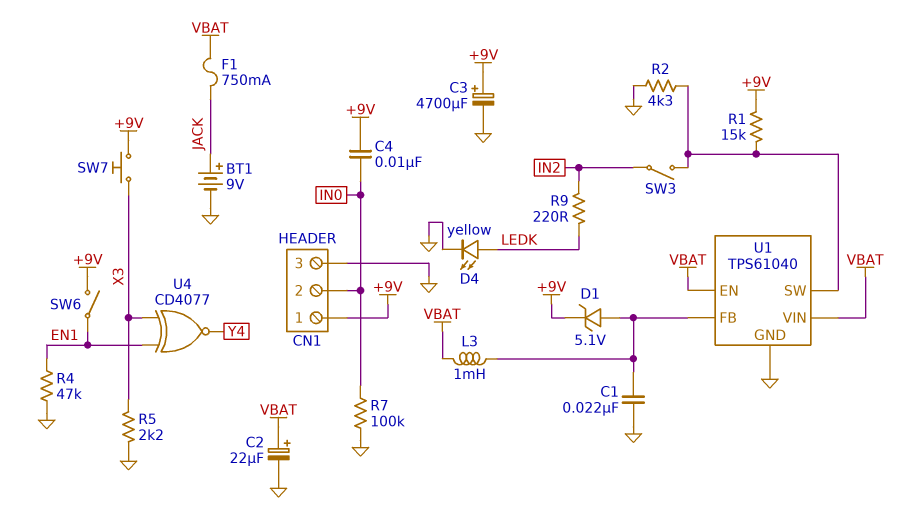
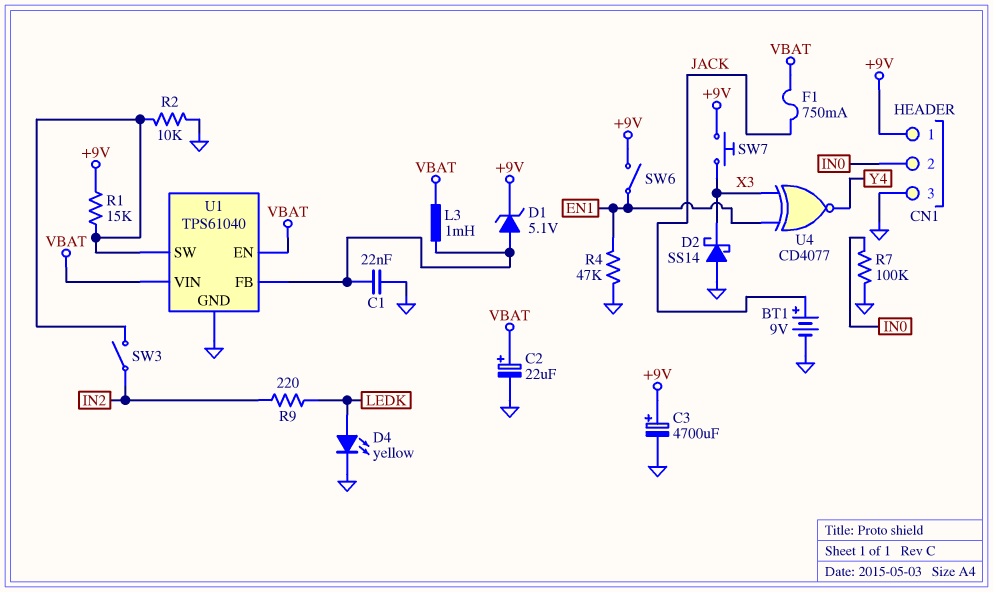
C4: 10nF (+9V, IN0) -> none
D2: none -> schottky SS14 (A GND, K X3)
R2: 4.3k (GND, U1/SW) -> 10k (GND, U1/SW)
R5: 2.2k (GND, X3) -> none

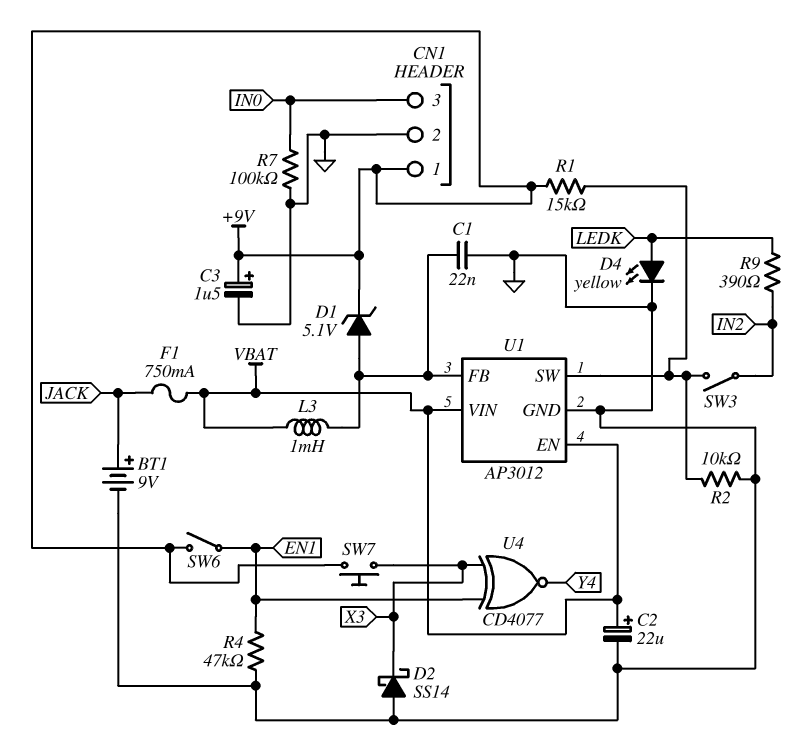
C3: 4700uF (plus +9V, minus GND) -> 1.5uF (plus +9V, minus GND)
CN1 pin 2: IN0 -> GND
CN1 pin 3: GND -> IN0
R9: 220 (IN2, LEDK) -> 390 (IN2, LEDK)
U1: TPS61040 -> AP3012

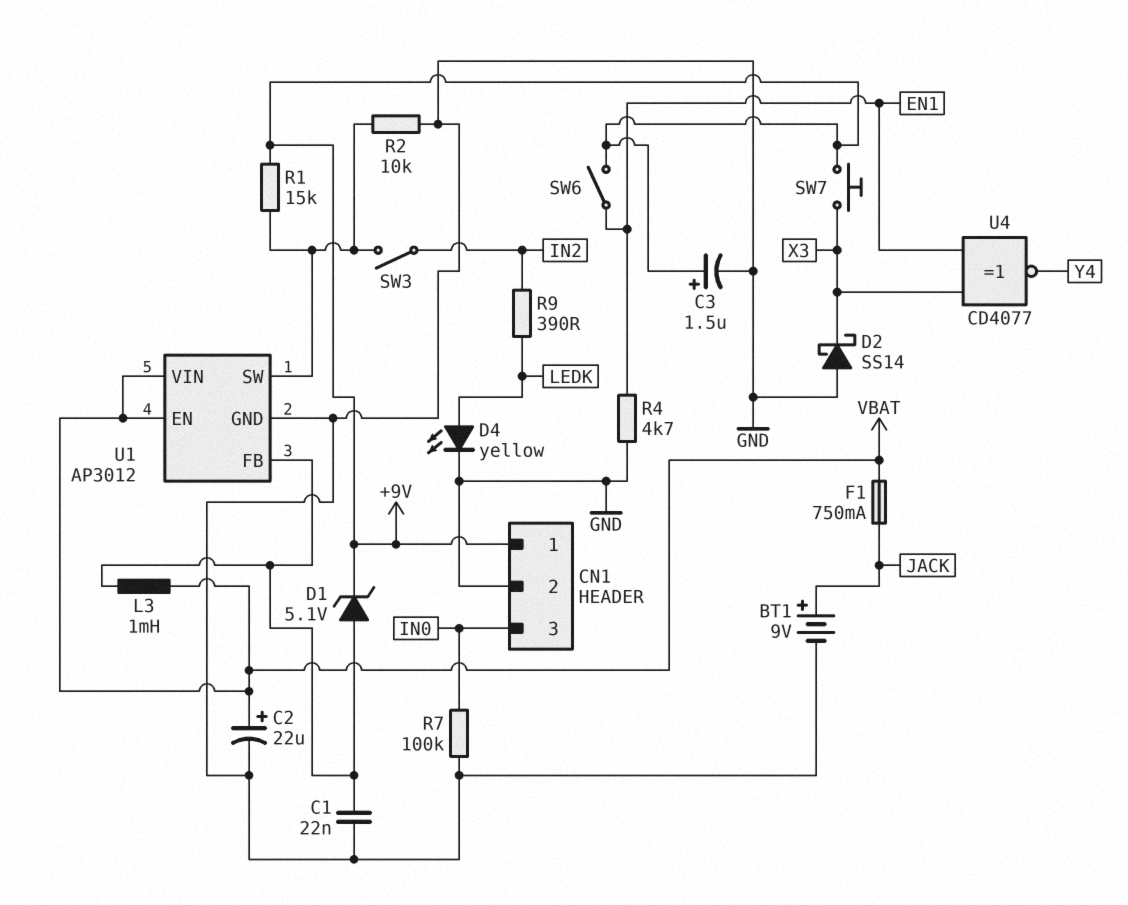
R4: 47k (EN1, GND) -> 4.7k (EN1, GND)

